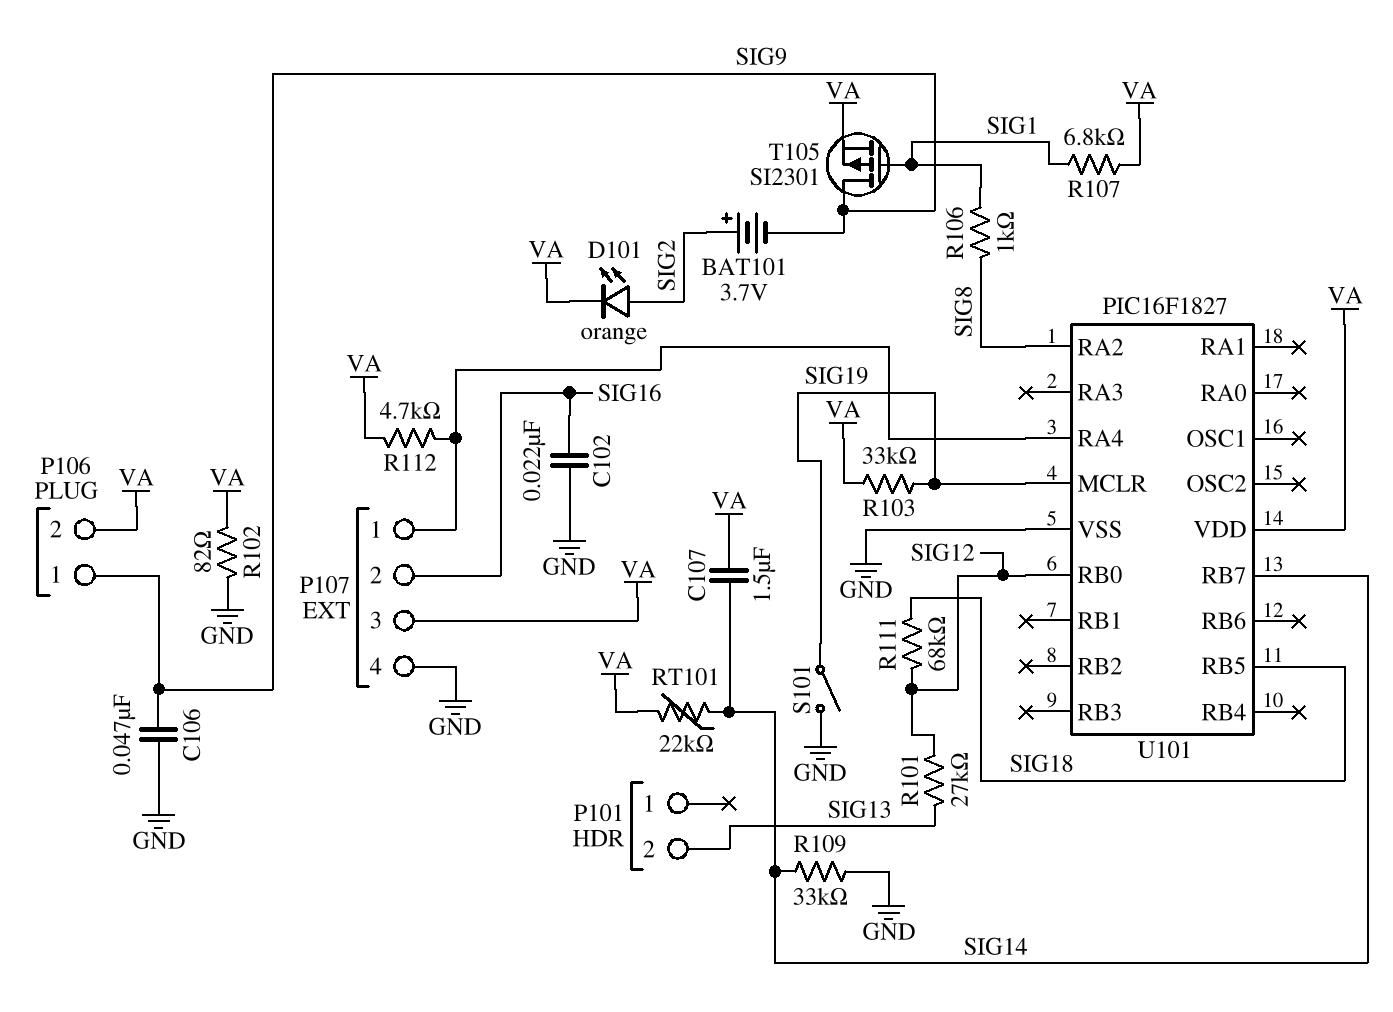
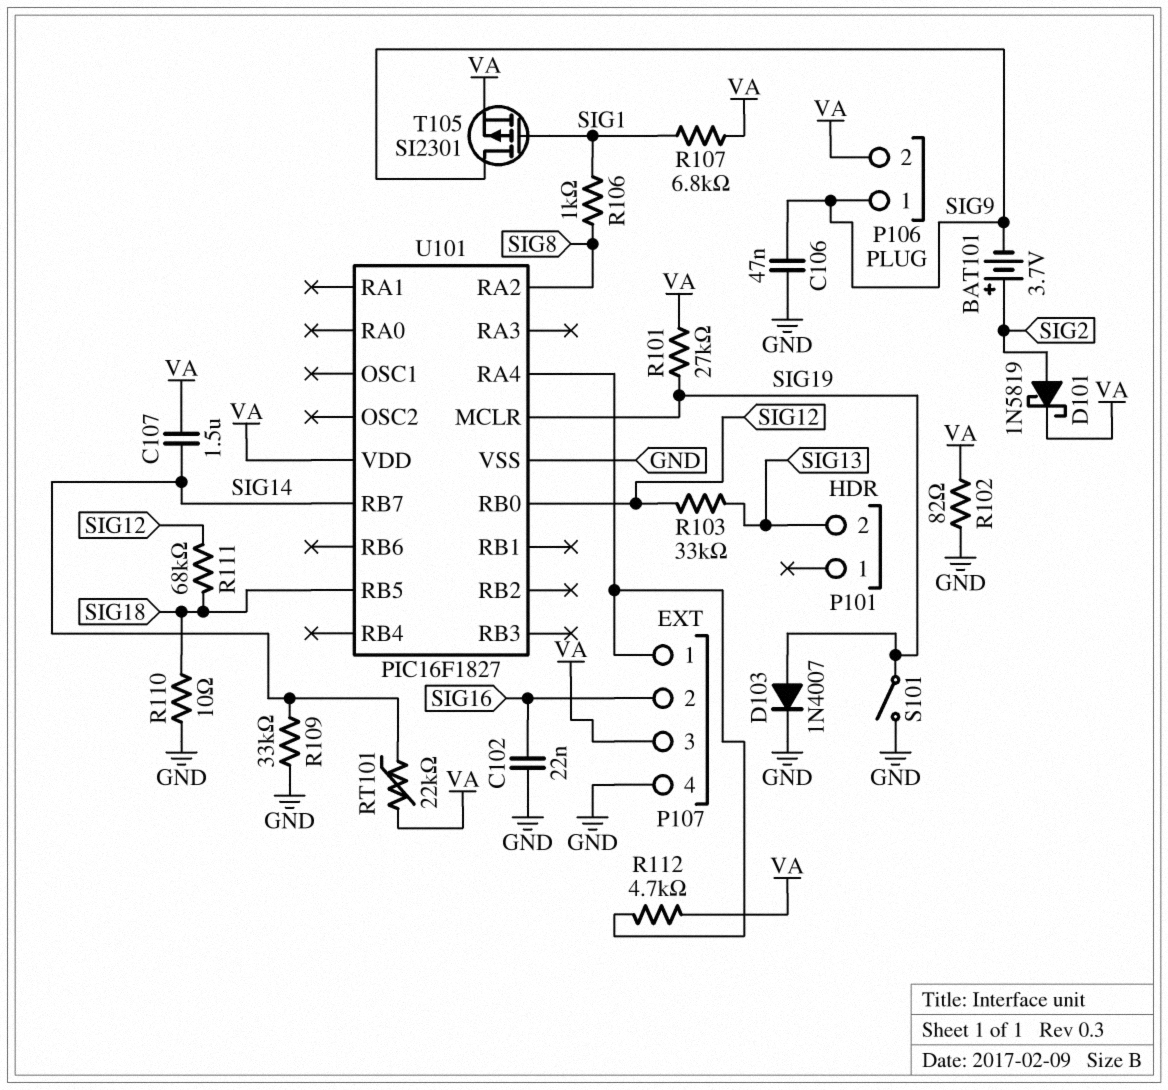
D101: LED orange (A SIG2, K VA) -> schottky 1N5819 (A SIG2, K VA)
D103: none -> diode 1N4007 (A SIG19, K GND)
R101: 27k (SIG12, SIG13) -> 27k (SIG19, VA)
R103: 33k (SIG19, VA) -> 33k (SIG12, SIG13)
R110: none -> 10 (GND, SIG18)

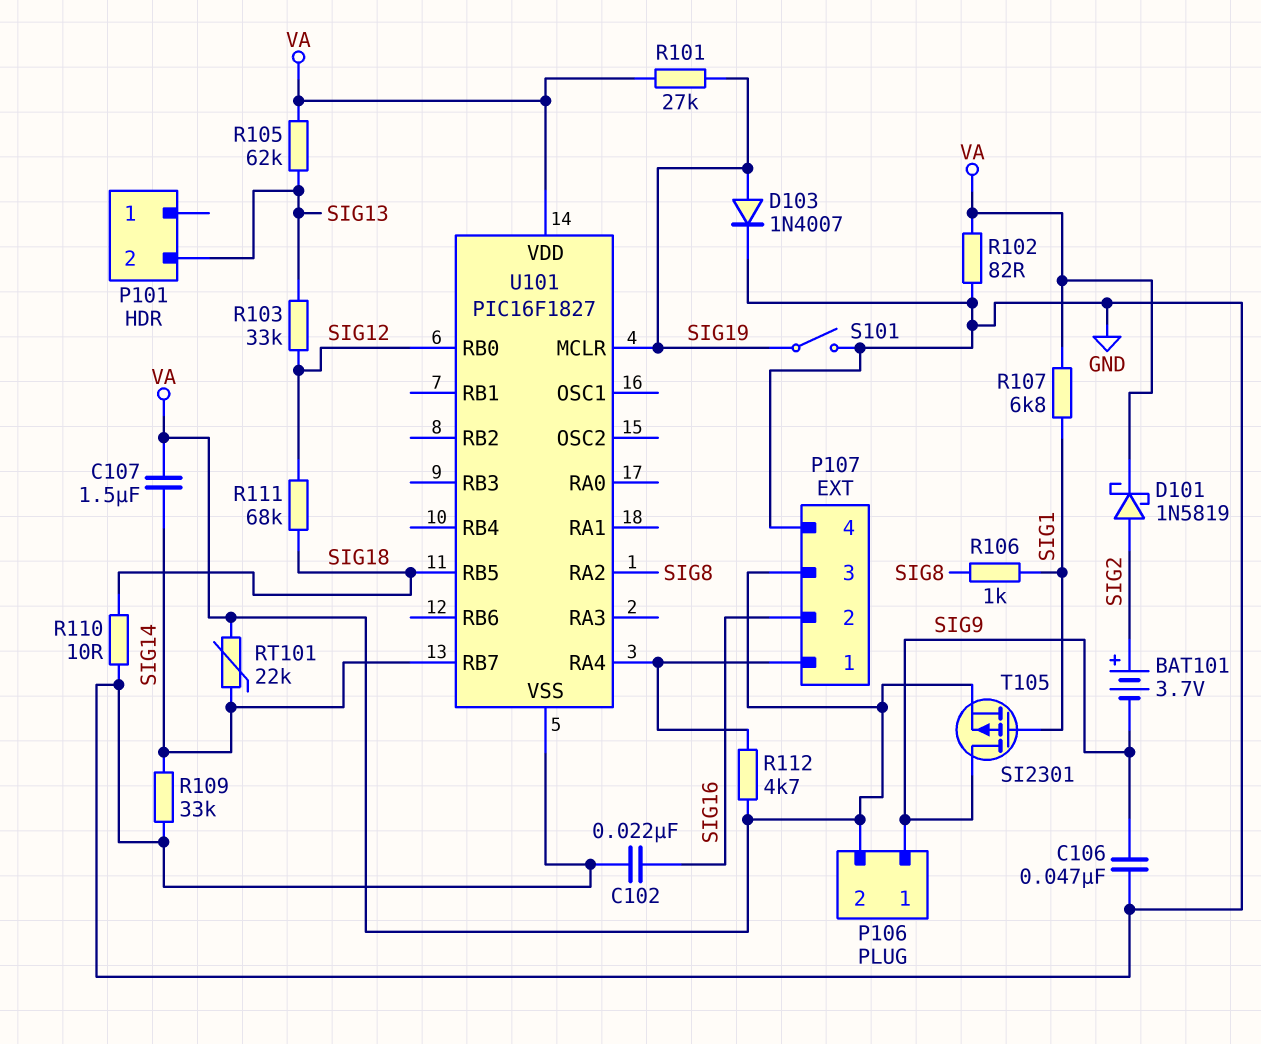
R105: none -> 62k (SIG13, VA)

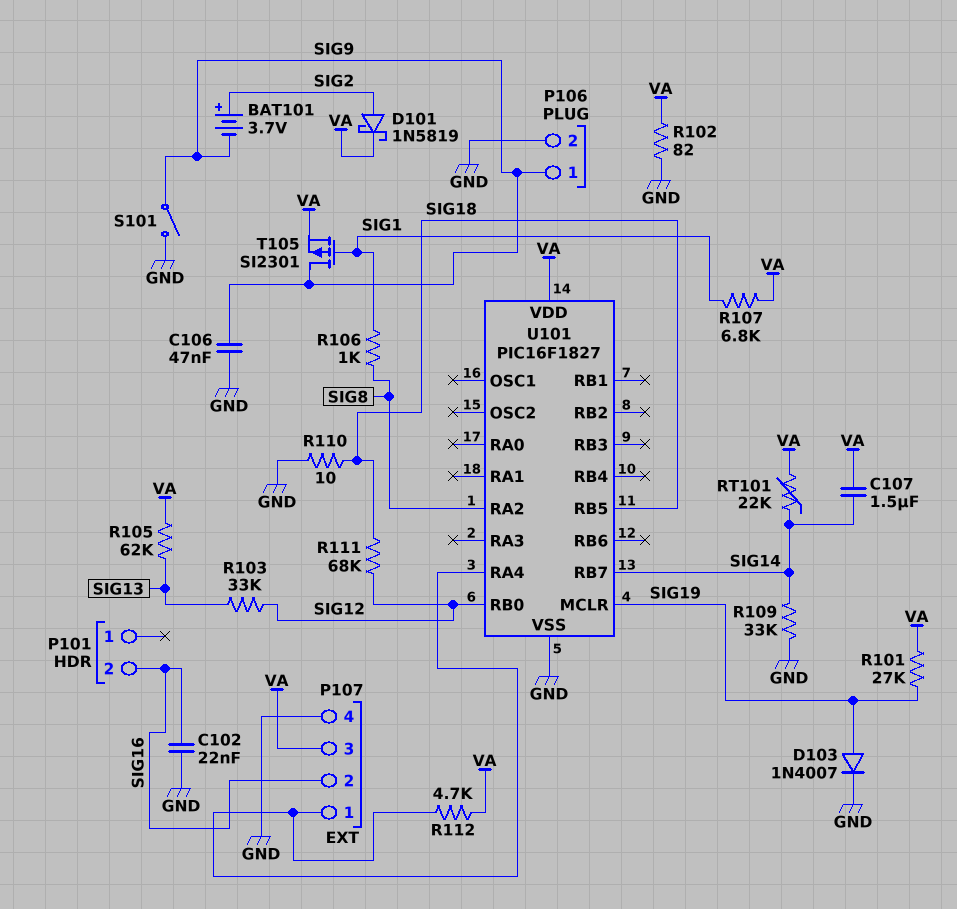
P101 pin 2: SIG13 -> SIG16
P106 pin 2: VA -> GND
S101: switch (GND, SIG19) -> switch (GND, SIG9)

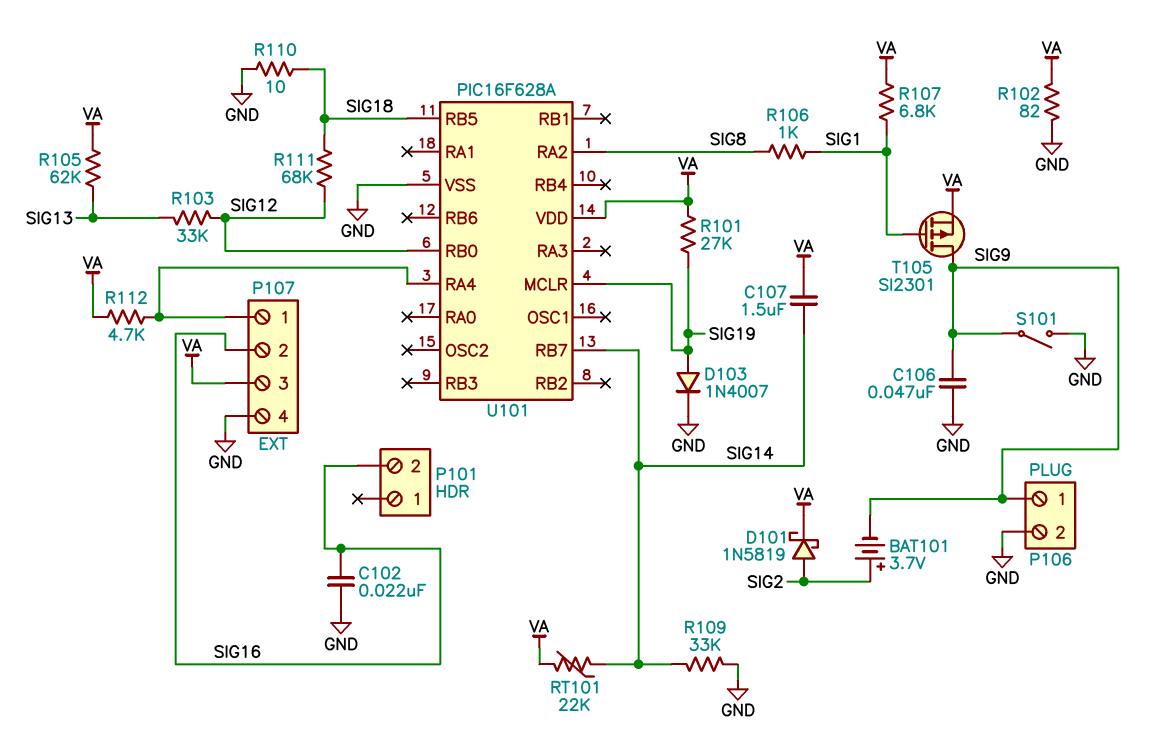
U101: PIC16F1827 -> PIC16F628A

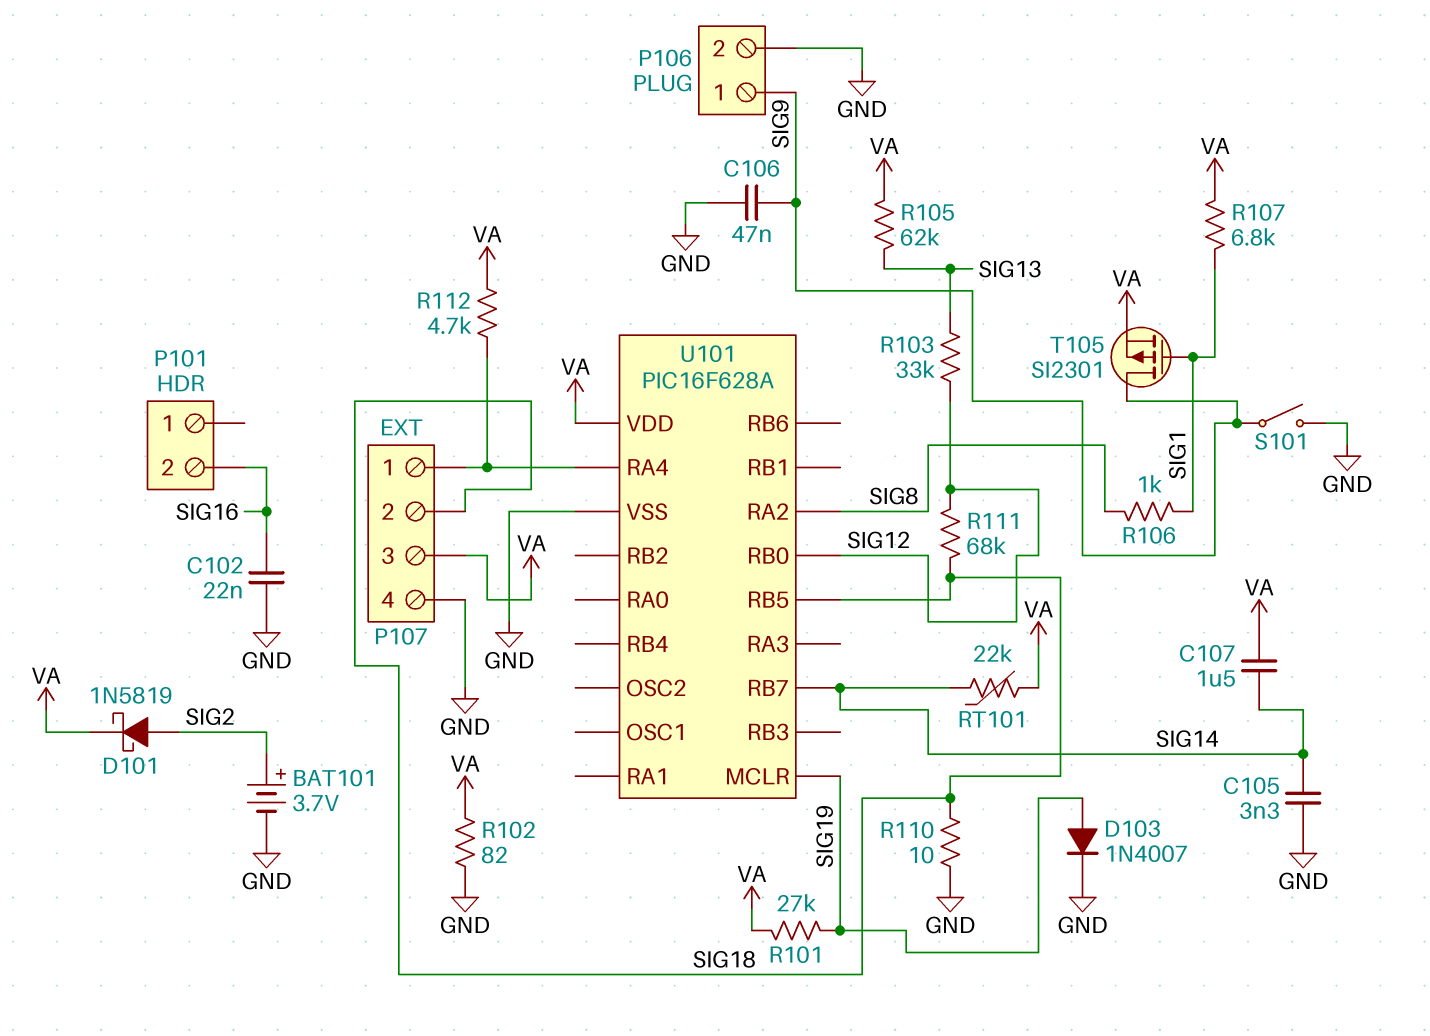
BAT101: 3.7V (plus SIG2, minus SIG9) -> 3.7V (plus SIG2, minus GND)
C105: none -> 3.3nF (GND, SIG14)
P107 pin 2: SIG16 -> SIG18
R109: 33k (GND, SIG14) -> none

